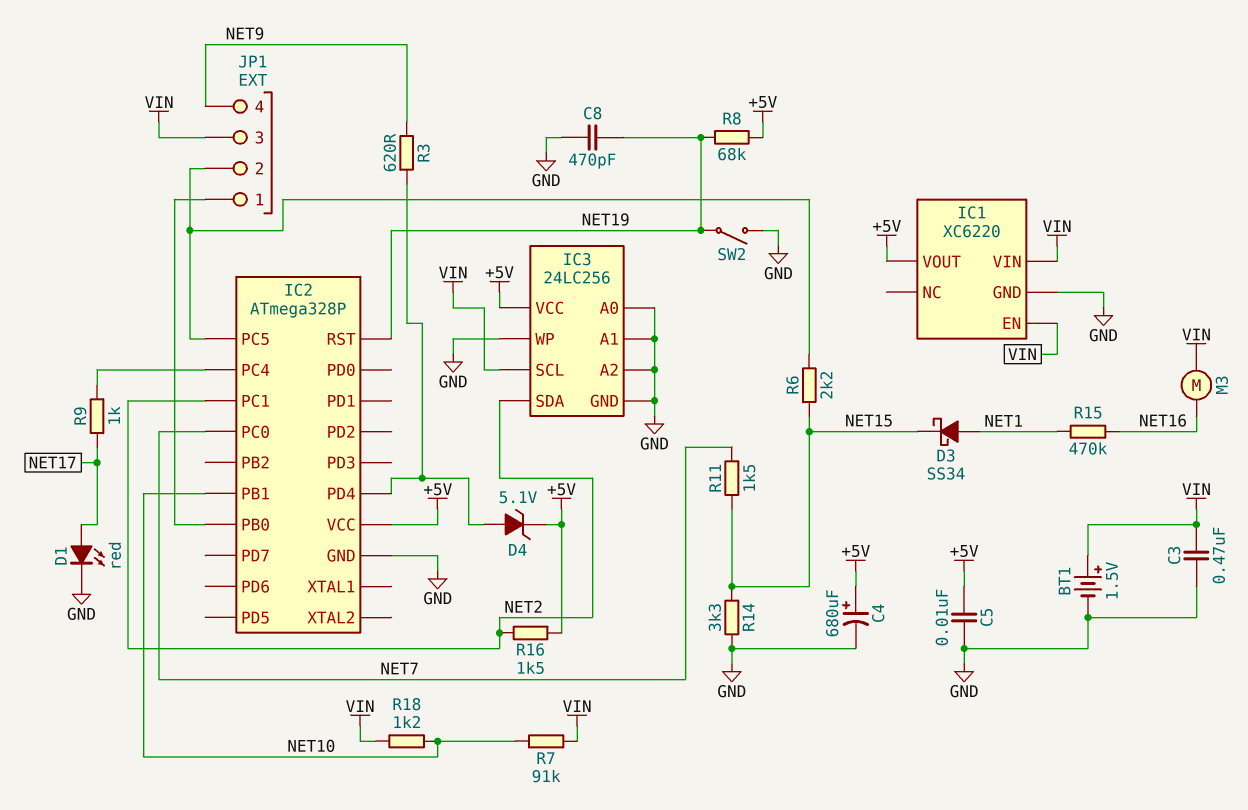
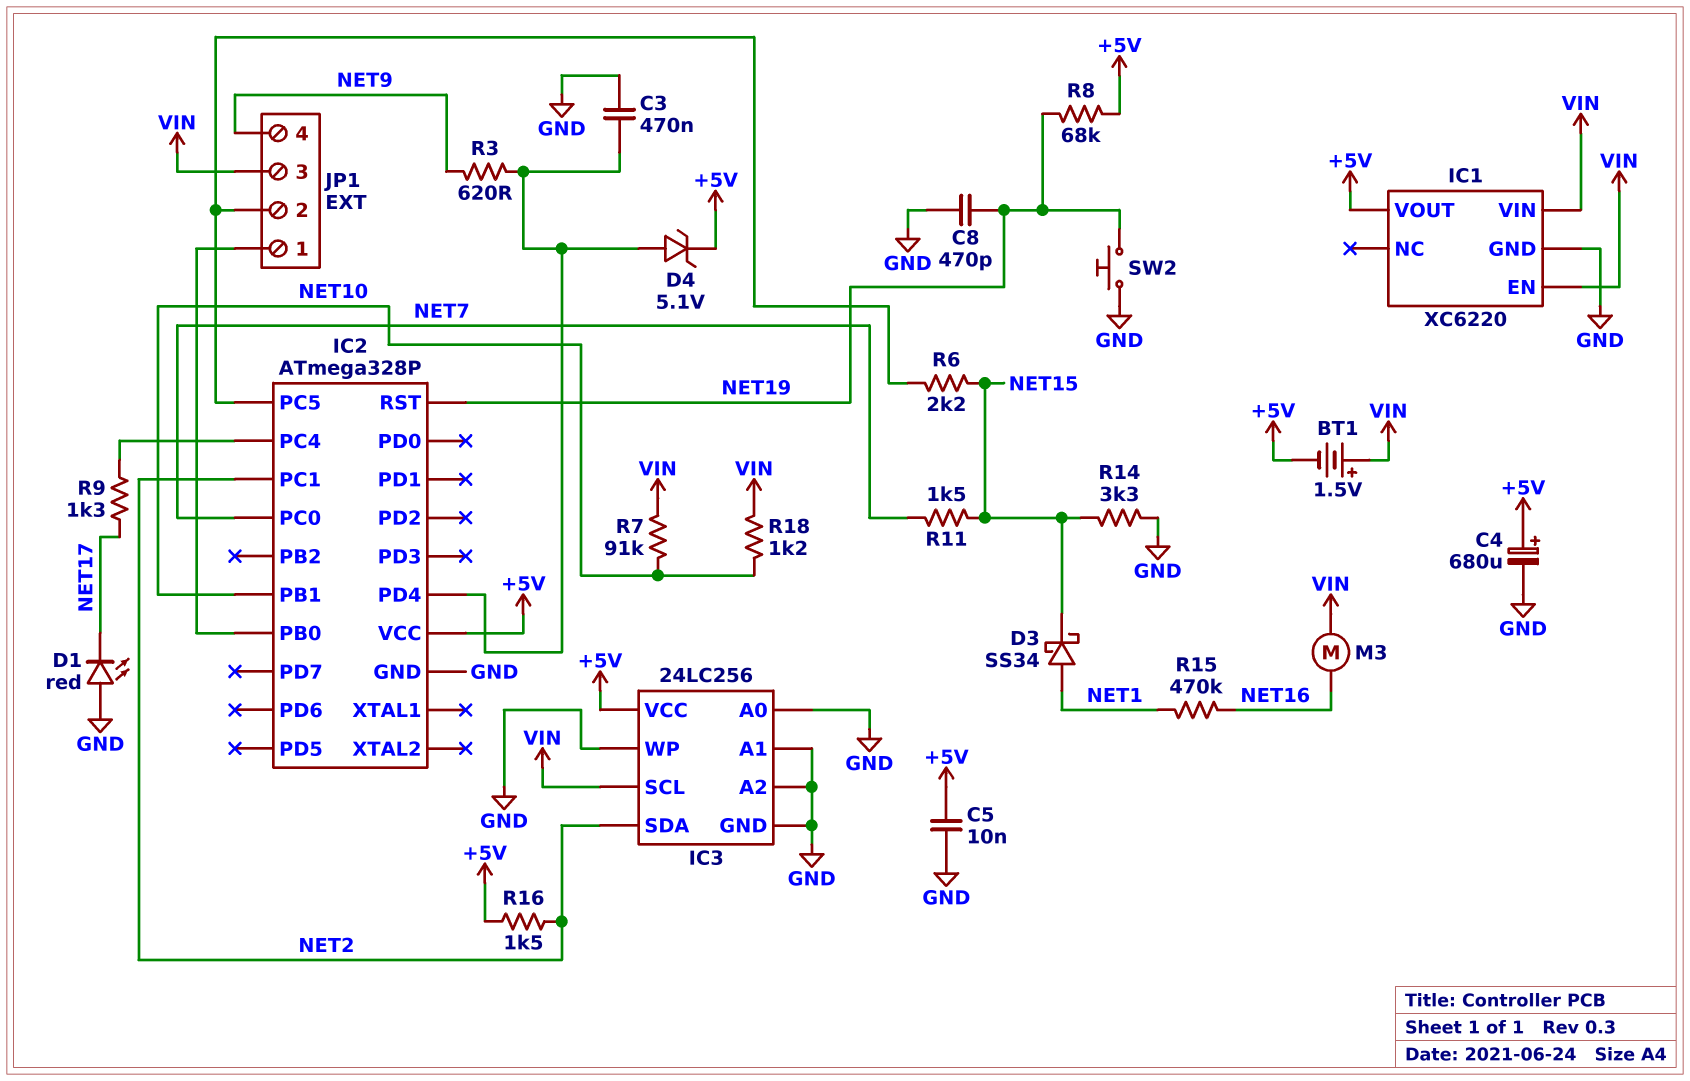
BT1: 1.5V (plus VIN, minus GND) -> 1.5V (plus VIN, minus +5V)
C3: 470nF (GND, VIN) -> 470nF (GND, IC2/PD4)
D1: LED red (A NET17, K GND) -> LED red (A GND, K NET17)
R9: 1k (IC2/PC4, NET17) -> 1.3k (IC2/PC4, NET17)
SW2: switch (GND, NET19) -> button (GND, NET19)

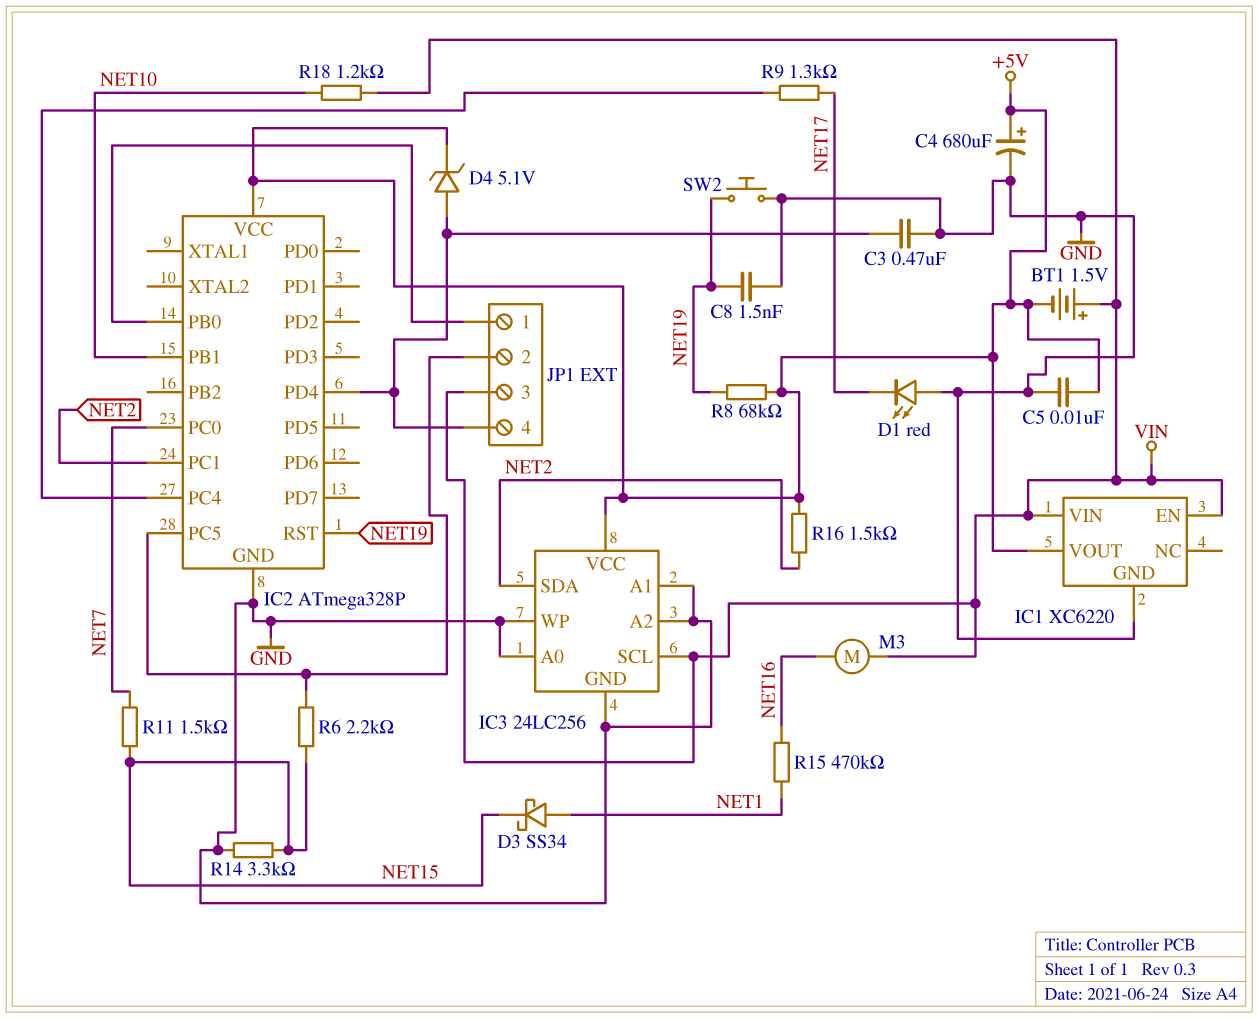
C8: 470pF (GND, NET19) -> 1.5nF (GND, NET19)
JP1 pin 4: NET9 -> IC2/PD4
R3: 620 (IC2/PD4, NET9) -> none
R7: 91k (NET10, VIN) -> none

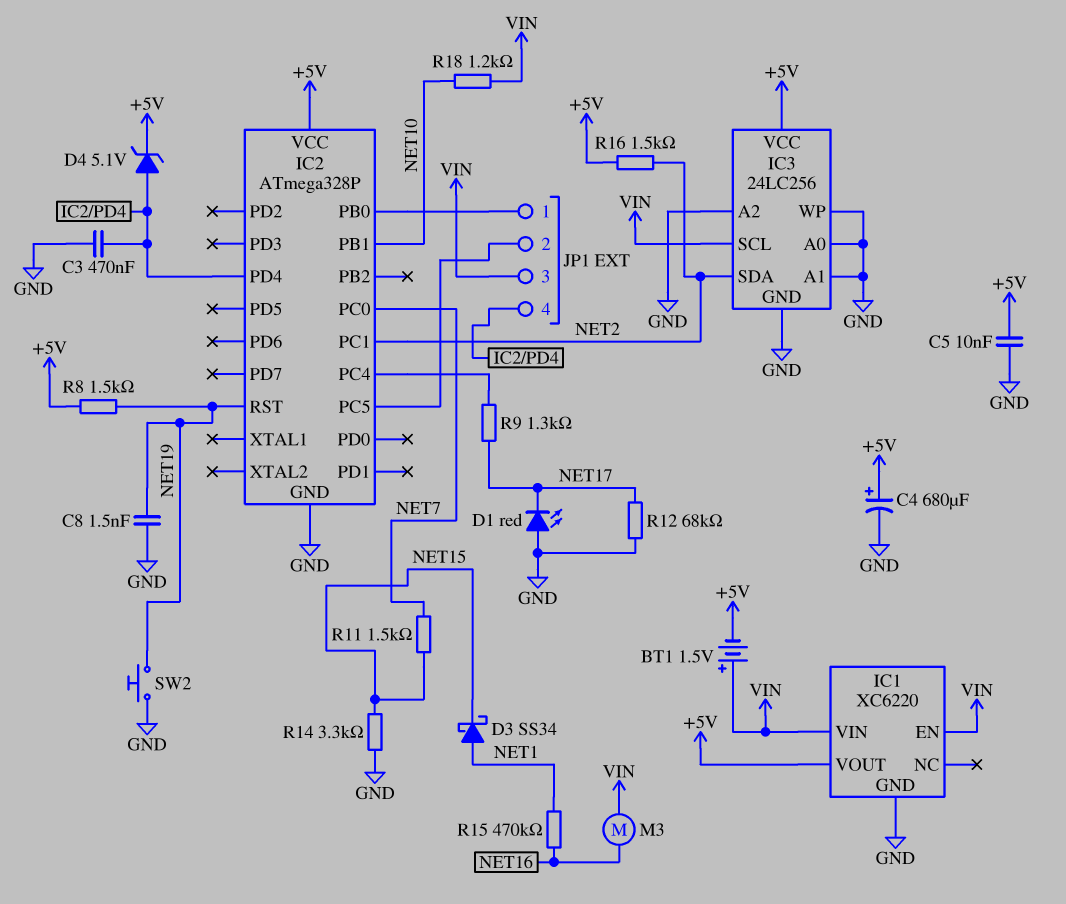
R6: 2.2k (IC2/PC5, NET15) -> none
R8: 68k (+5V, NET19) -> 1.5k (+5V, NET19)
R12: none -> 68k (GND, NET17)

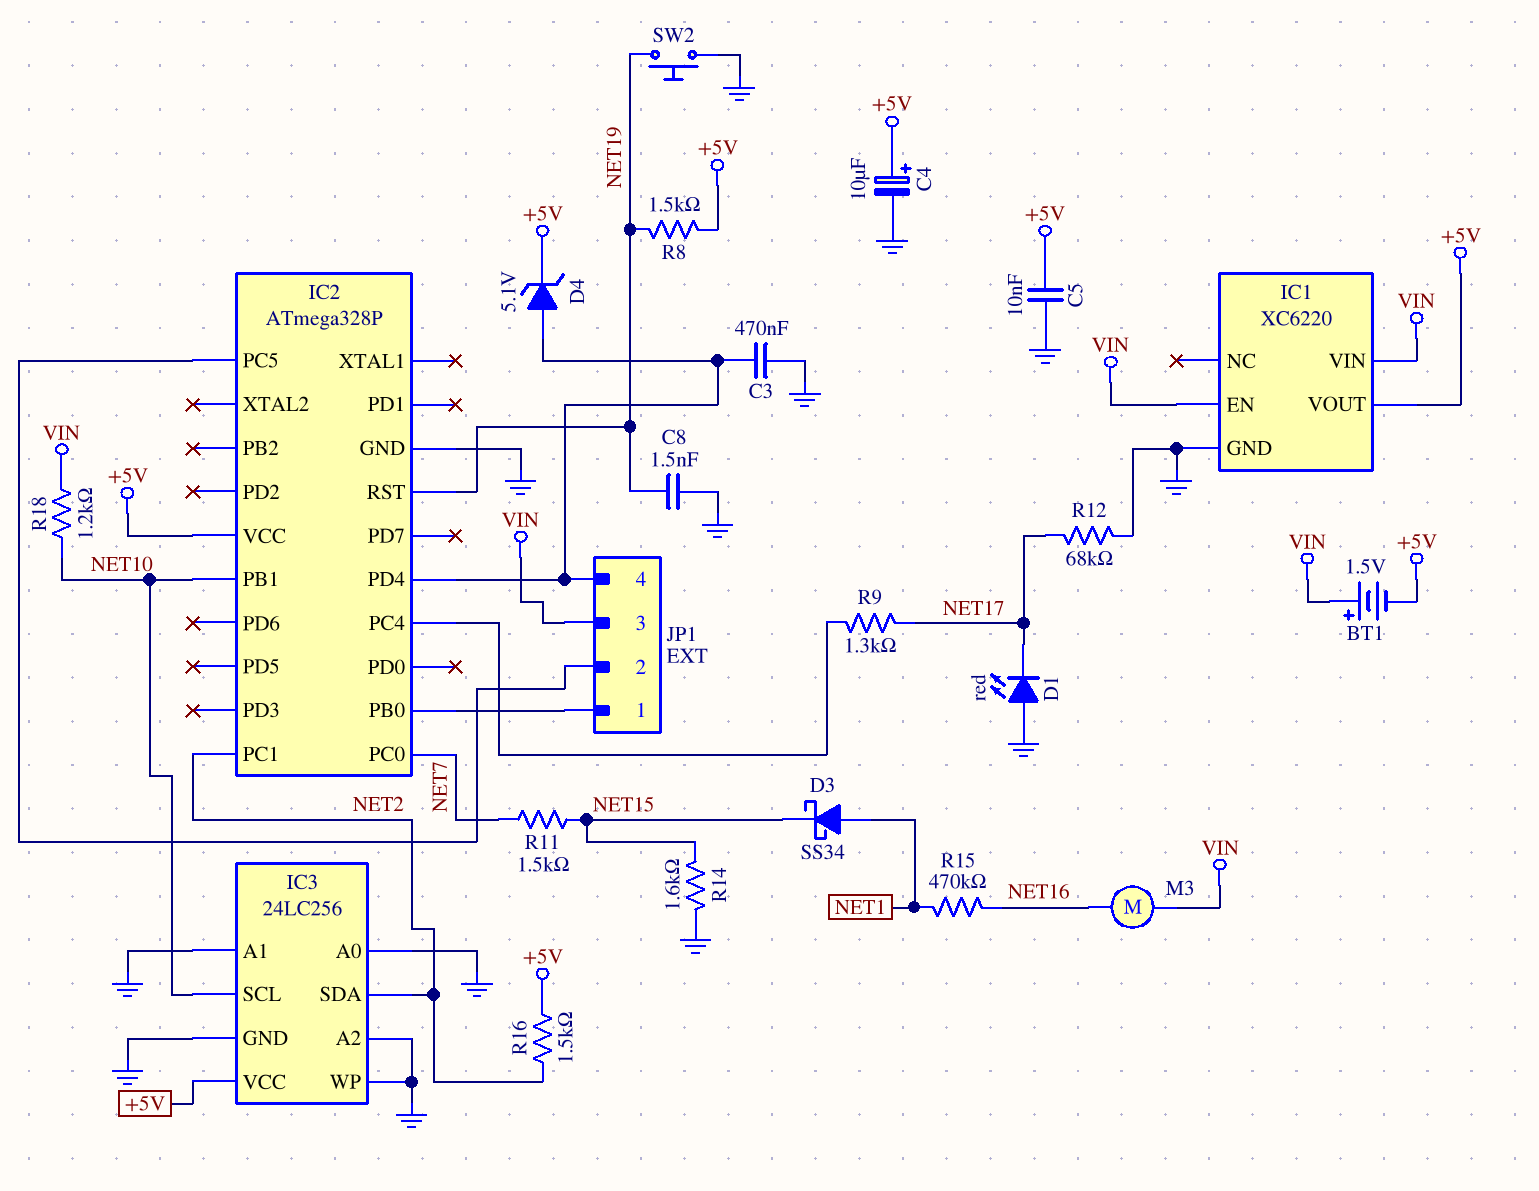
C4: 680uF (plus +5V, minus GND) -> 10uF (plus +5V, minus GND)
IC3 pin SCL: VIN -> NET10
R14: 3.3k (GND, NET15) -> 1.6k (GND, NET15)

